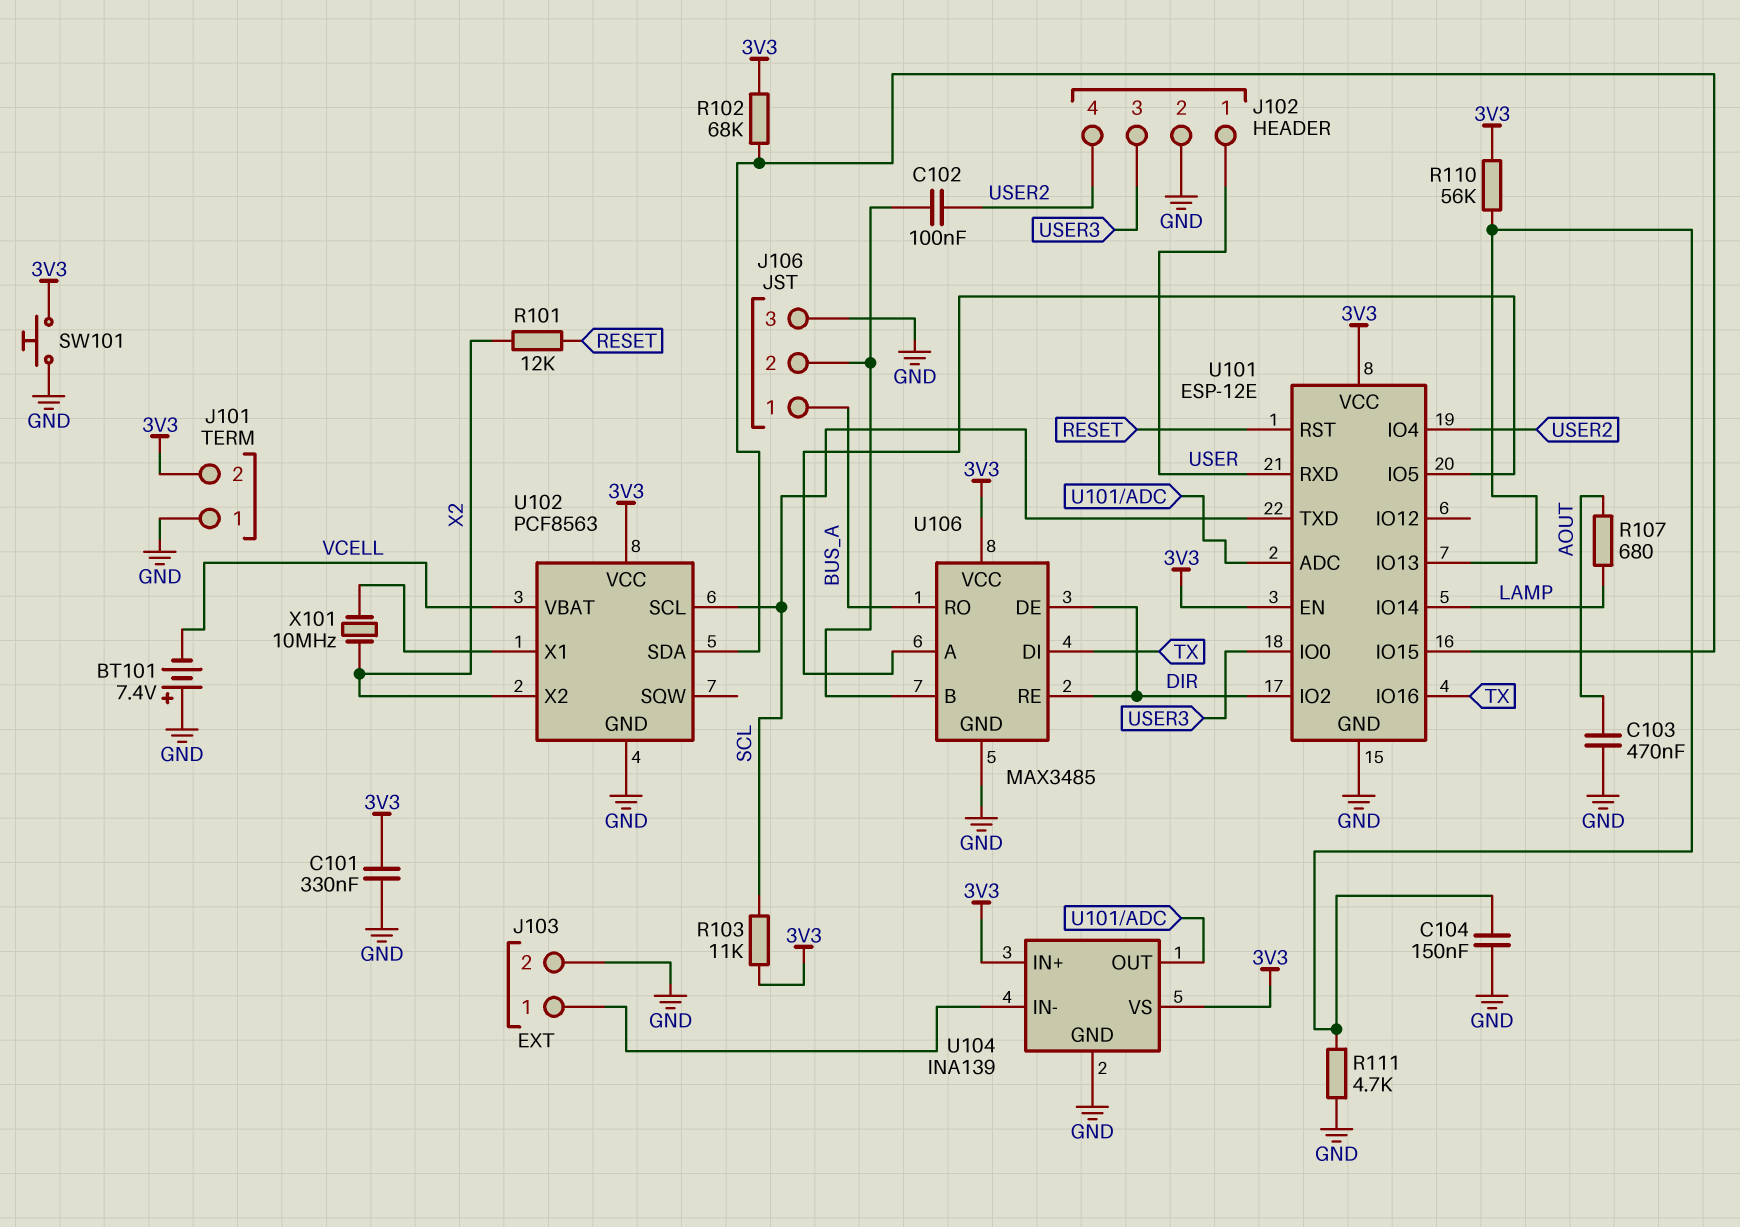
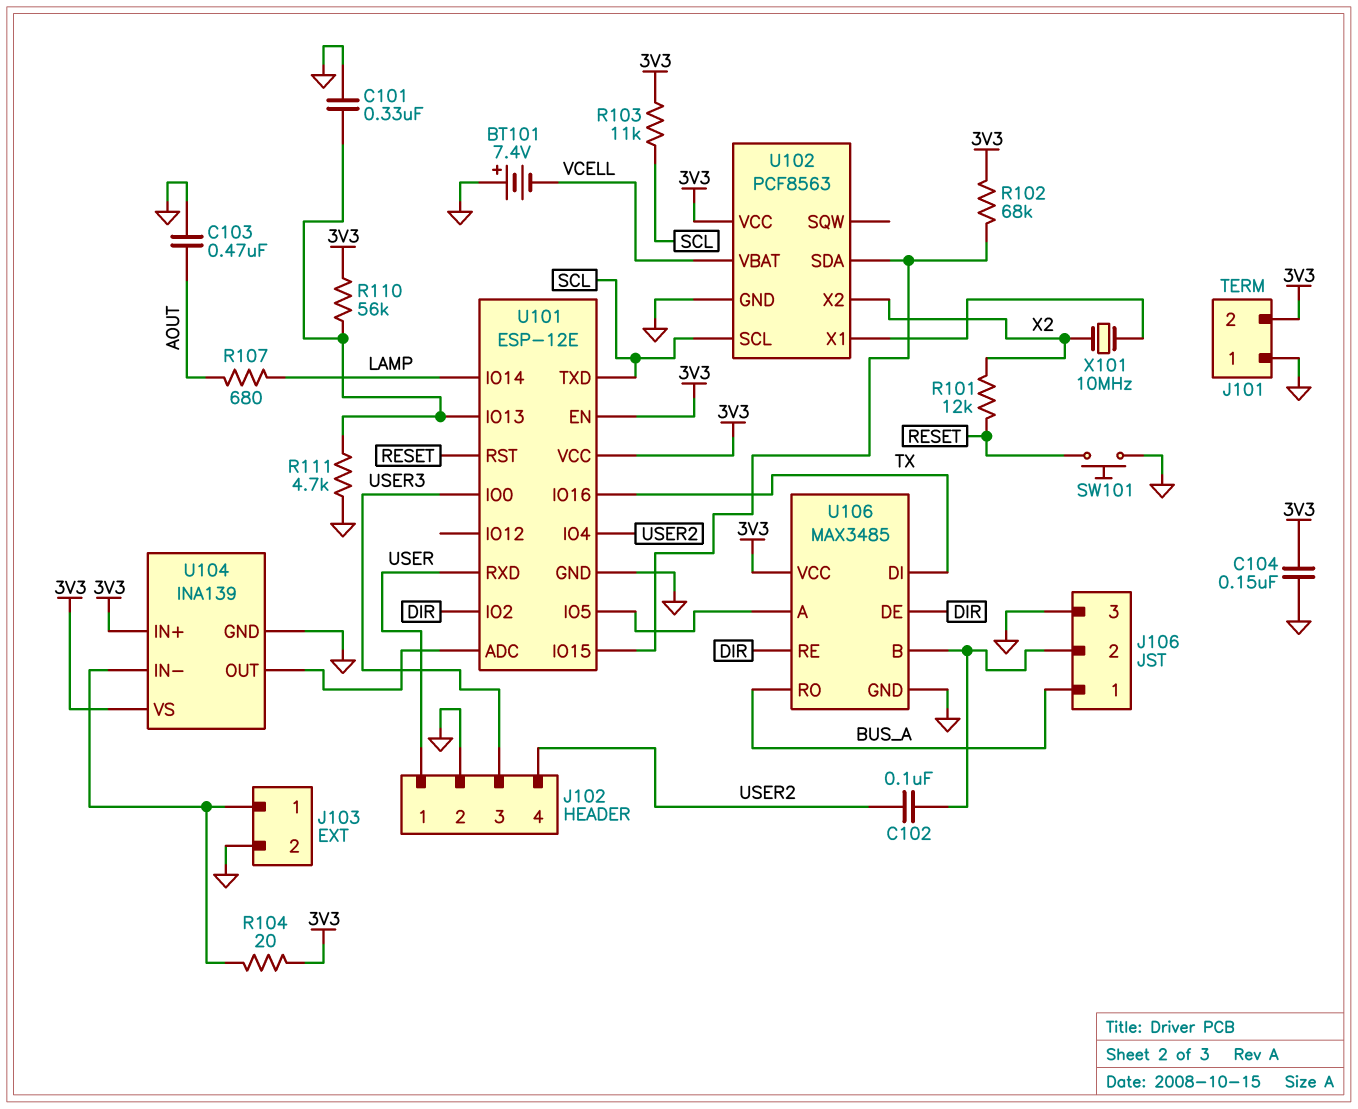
C101: 330nF (3V3, GND) -> 330nF (GND, U101/IO13)
C104: 150nF (GND, U101/IO13) -> 150nF (3V3, GND)
R104: none -> 20 (3V3, J103/1)
SW101: button (3V3, GND) -> button (GND, RESET)

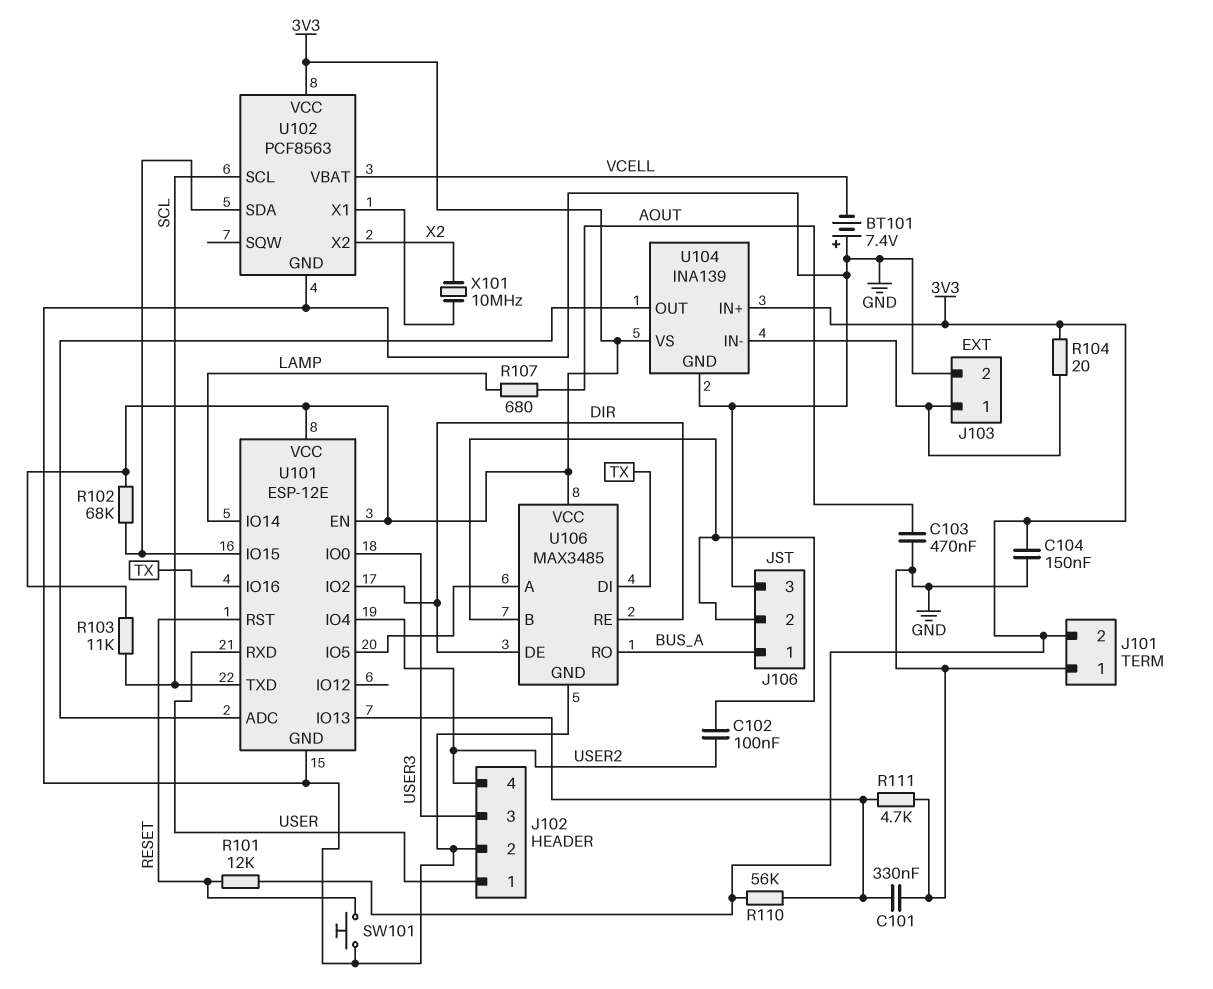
R101: 12k (RESET, X2) -> 12k (3V3, RESET)

